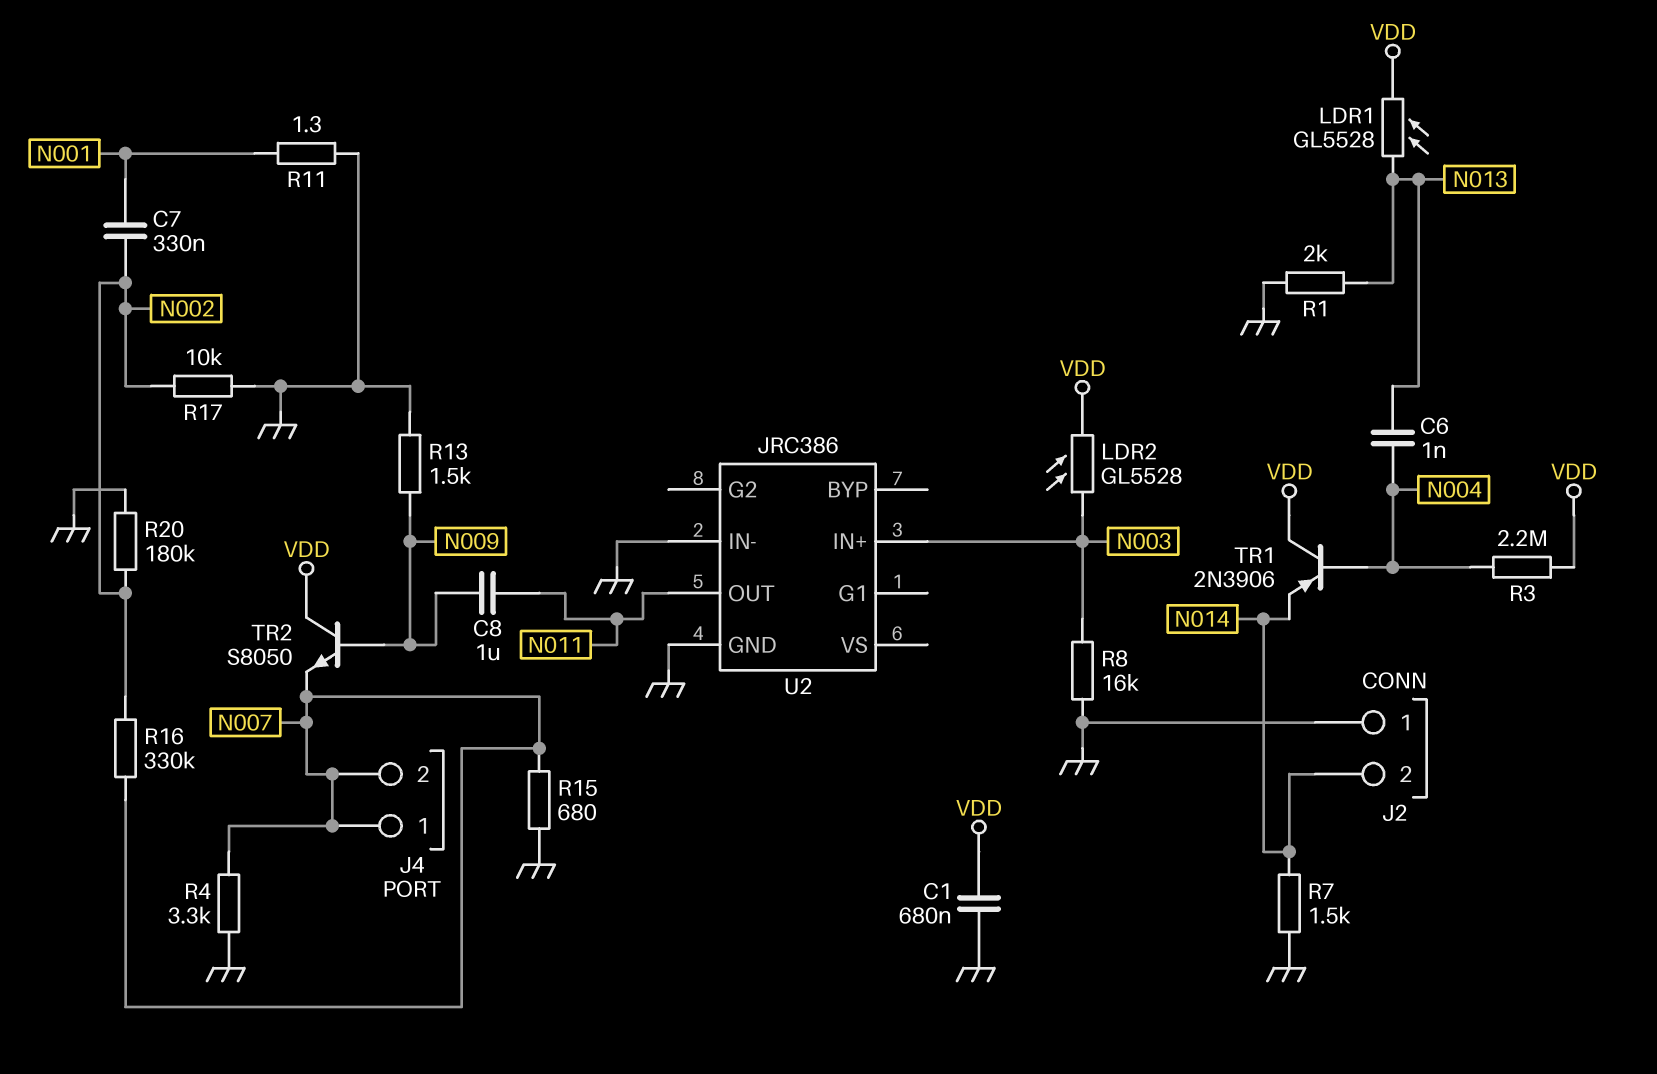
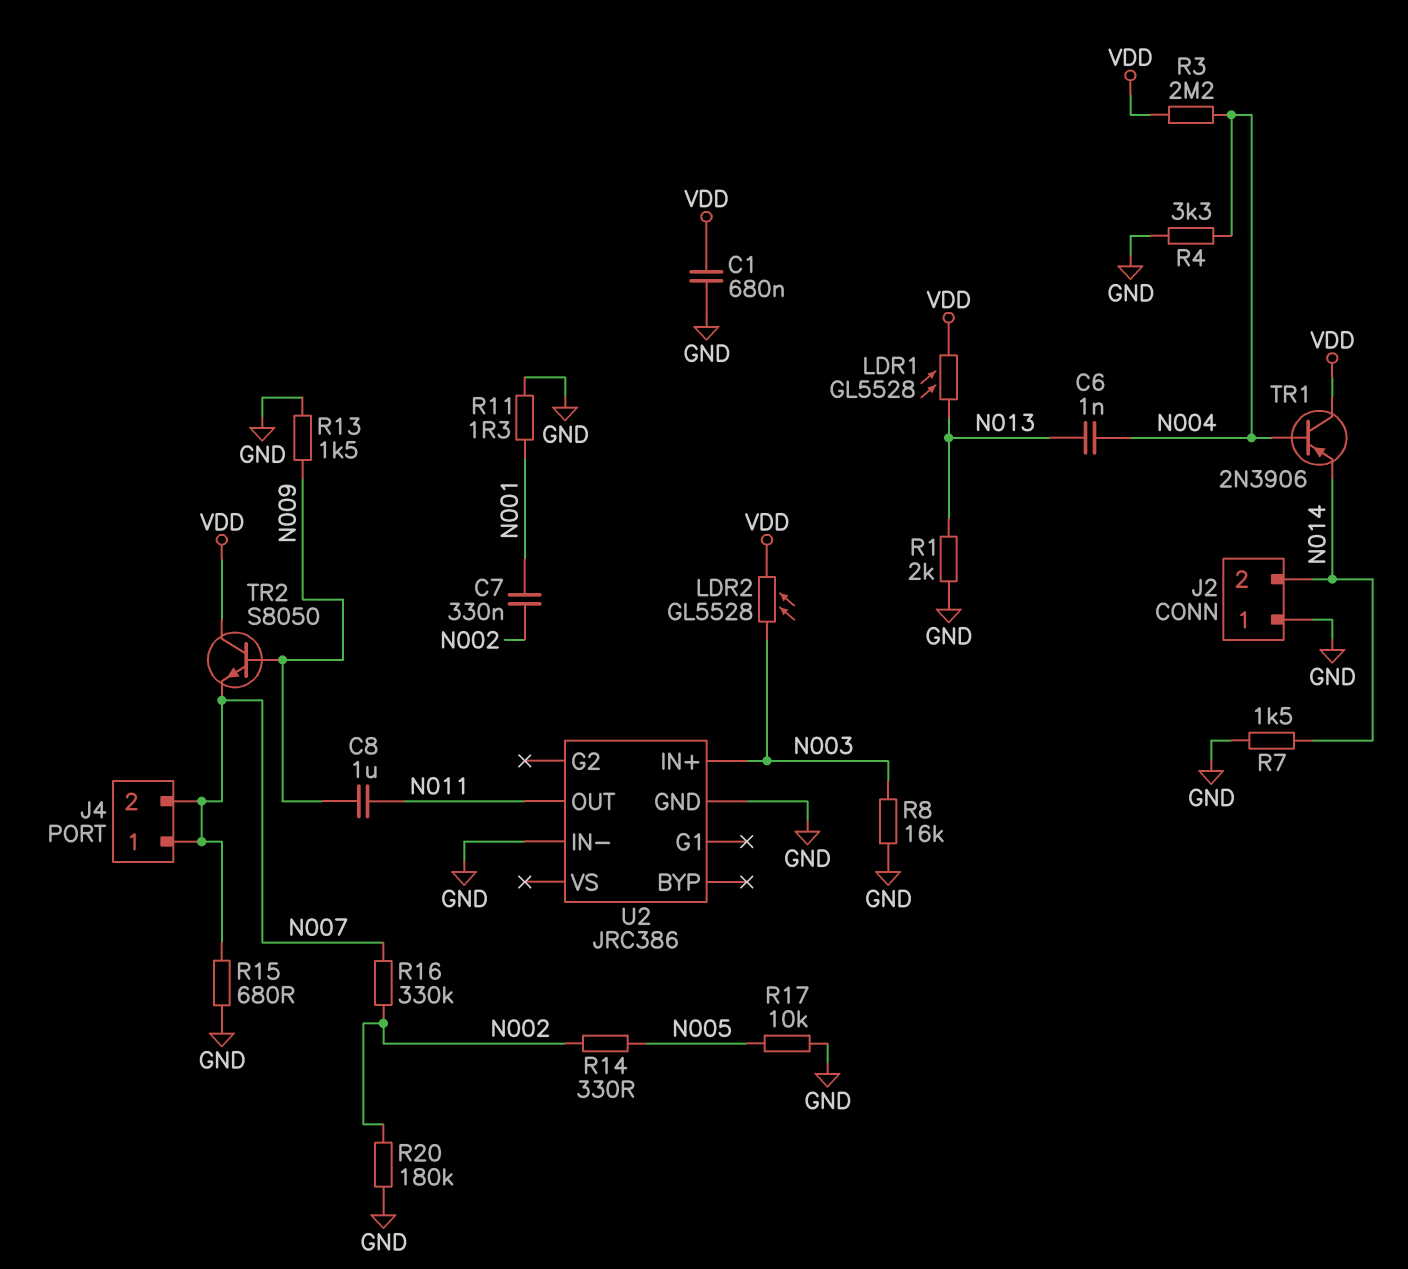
R4: 3.3k (GND, N007) -> 3.3k (GND, N004)
R14: none -> 330 (N002, N005)
R17: 10k (GND, N002) -> 10k (GND, N005)

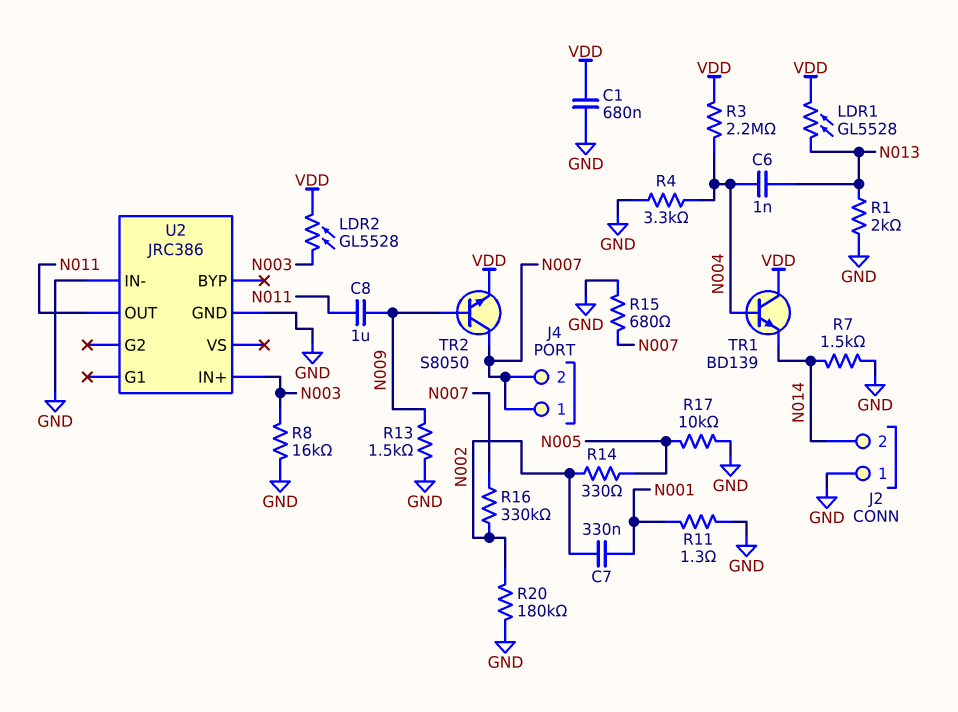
TR1: PNP 2N3906 (B N004, C VDD, E N014) -> NPN BD139 (B N004, C VDD, E N014)
TR2: NPN S8050 (B N009, C VDD, E N007) -> NPN S8050 (B N009, C N007, E VDD)

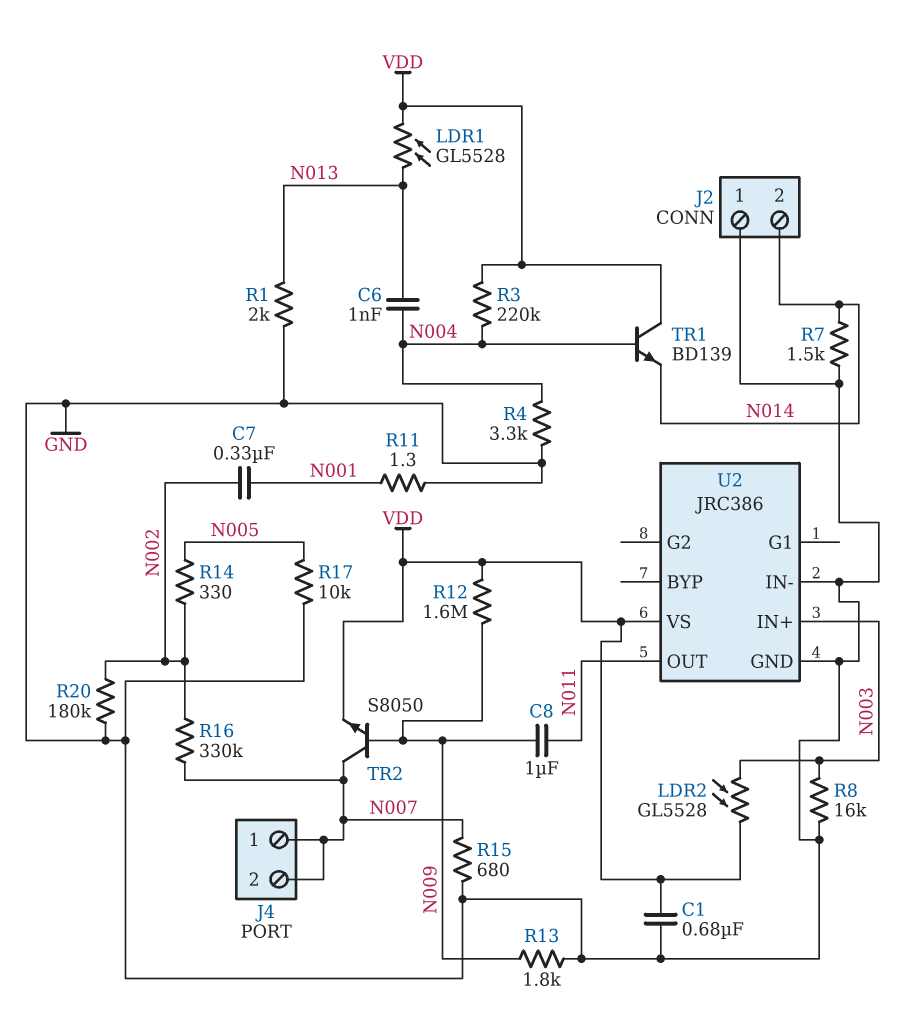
R3: 2.2M (N004, VDD) -> 220k (N004, VDD)
R12: none -> 1.6M (N009, VDD)
R13: 1.5k (GND, N009) -> 1.8k (GND, N009)
U2 pin VS: none -> VDD

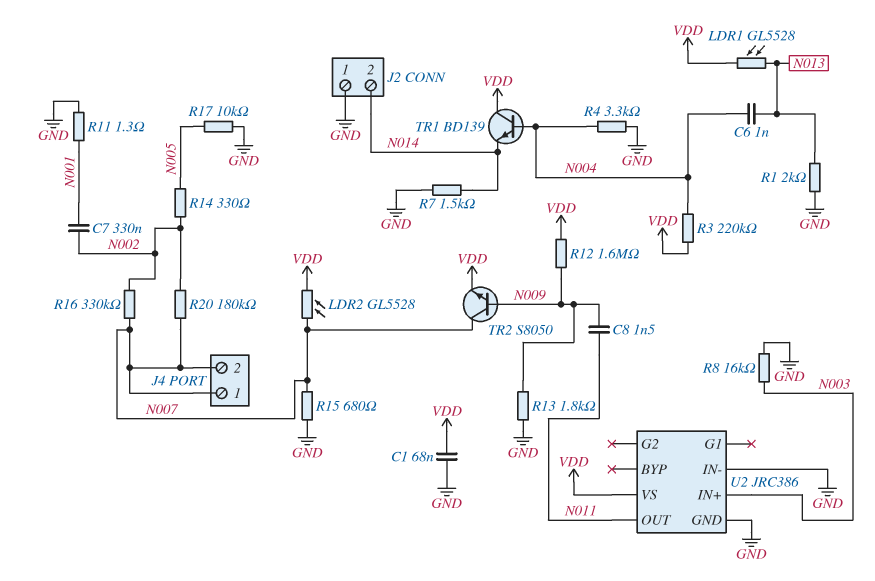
C1: 680nF (GND, VDD) -> 68nF (GND, VDD)
C8: 1uF (N009, N011) -> 1.5nF (N009, N011)
LDR2: GL5528 (N003, VDD) -> GL5528 (N007, VDD)
R20: 180k (GND, N002) -> 180k (N002, N007)

